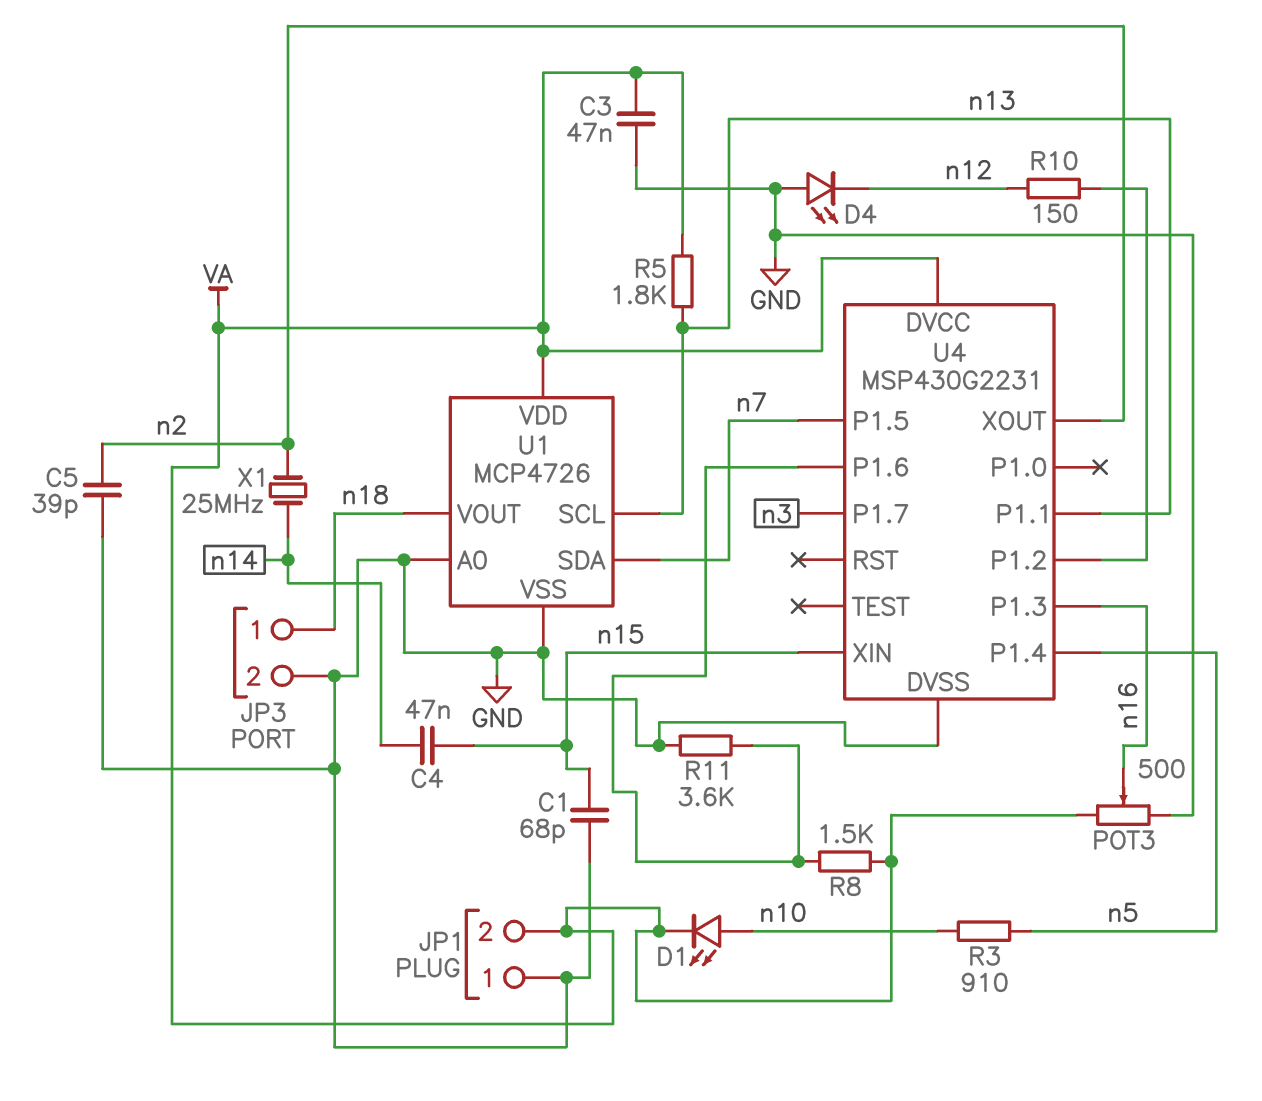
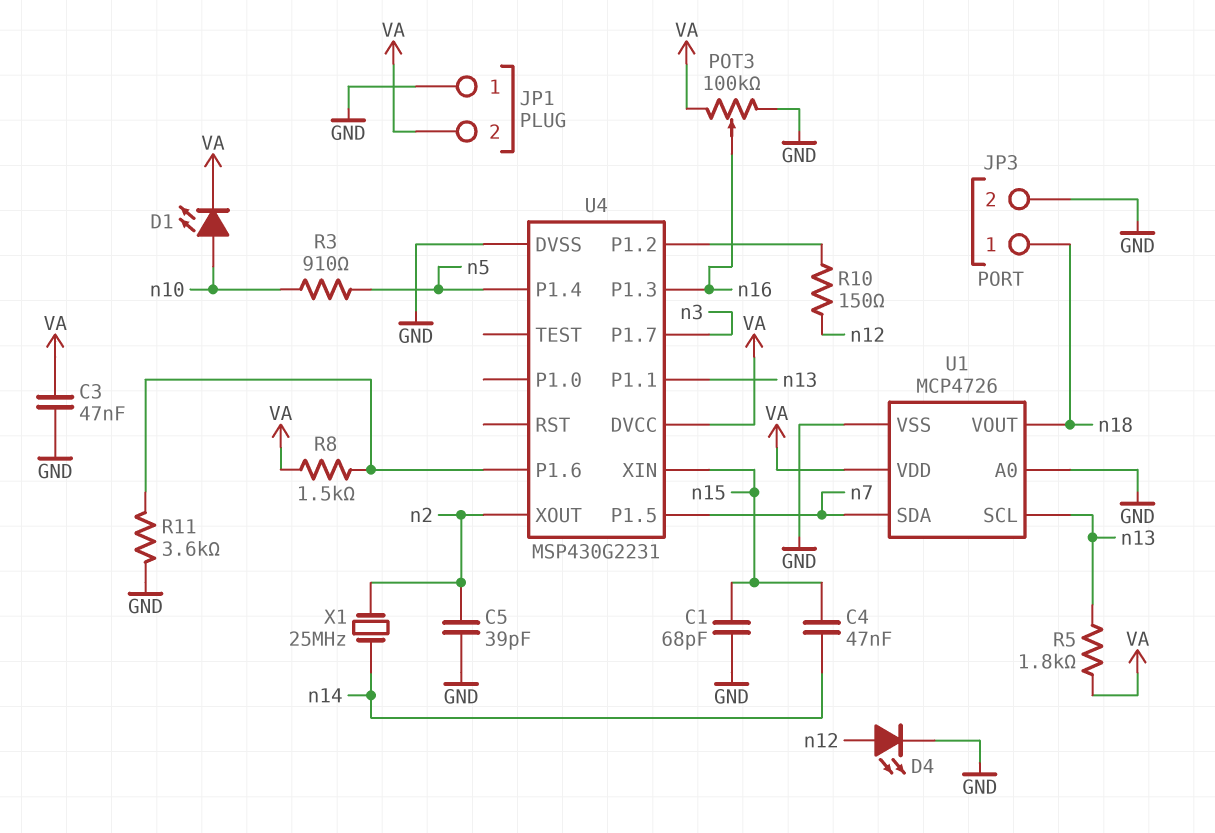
D4: LED (A GND, K n12) -> LED (A n12, K GND)
POT3: 500 (GND, VA, wiper n16) -> 100k (GND, VA, wiper n16)

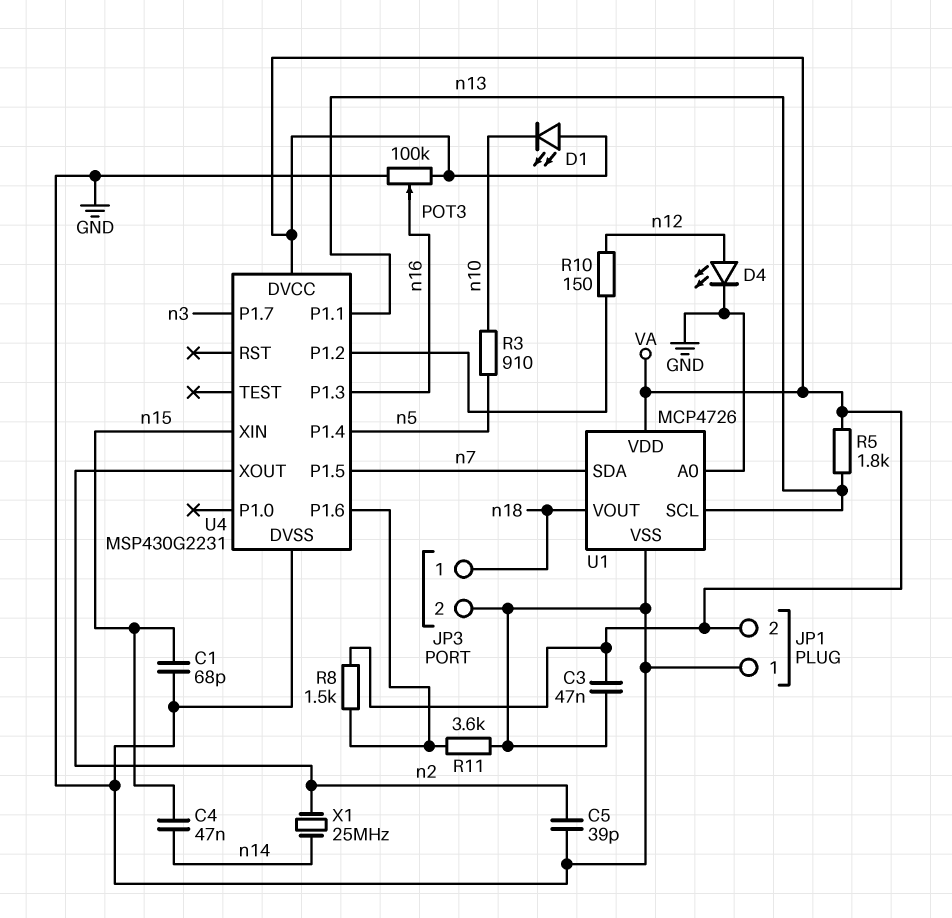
D1: LED (A n10, K VA) -> LED (A VA, K n10)

